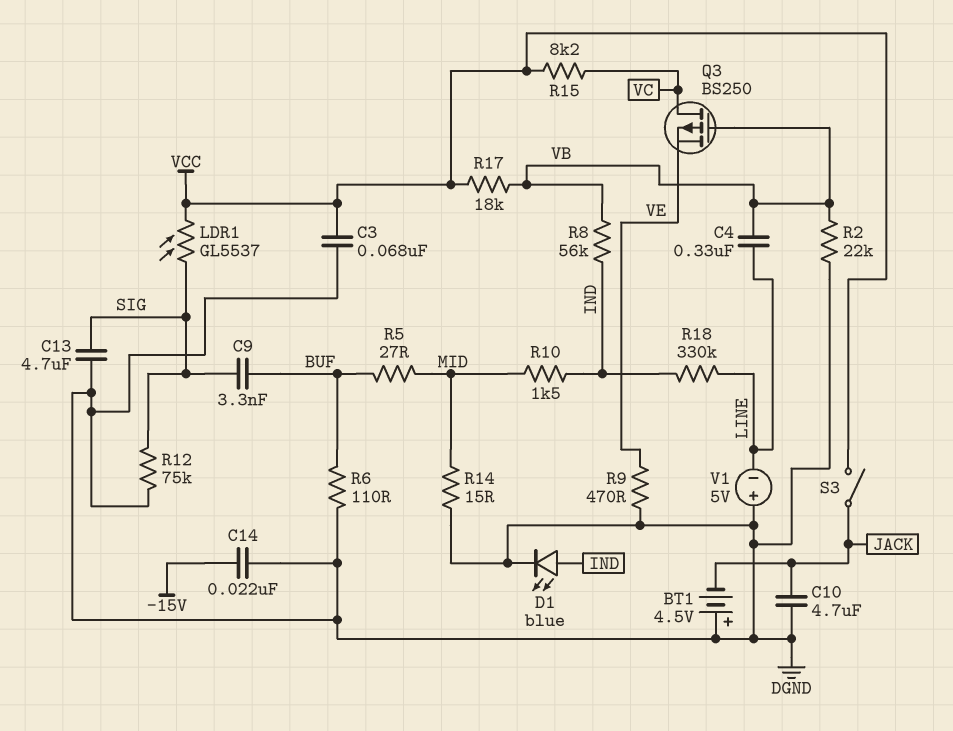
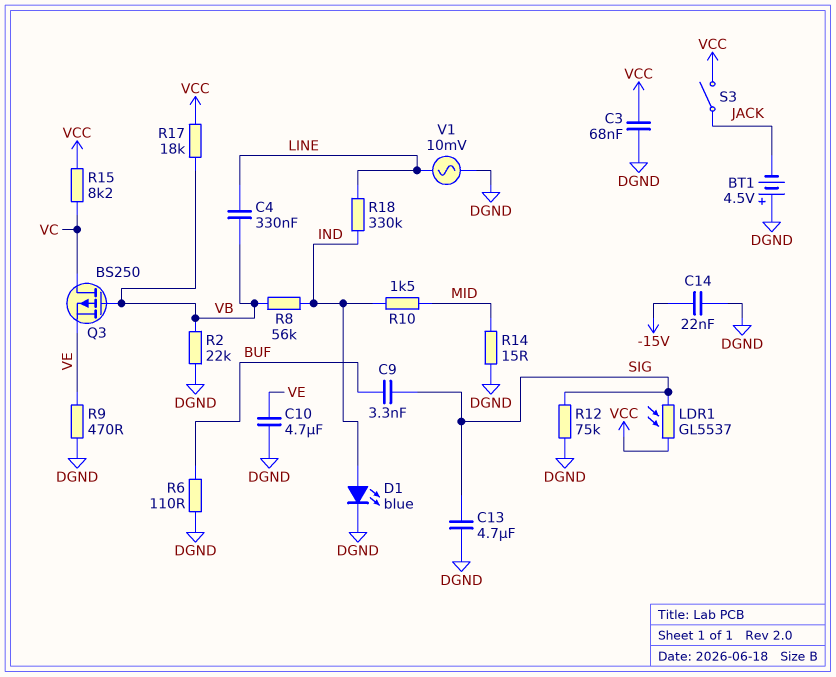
C10: 4.7uF (DGND, JACK) -> 4.7uF (DGND, VE)
R5: 27 (BUF, MID) -> none
V1: 5V (plus DGND, minus LINE) -> AC 10mV (DGND, LINE)

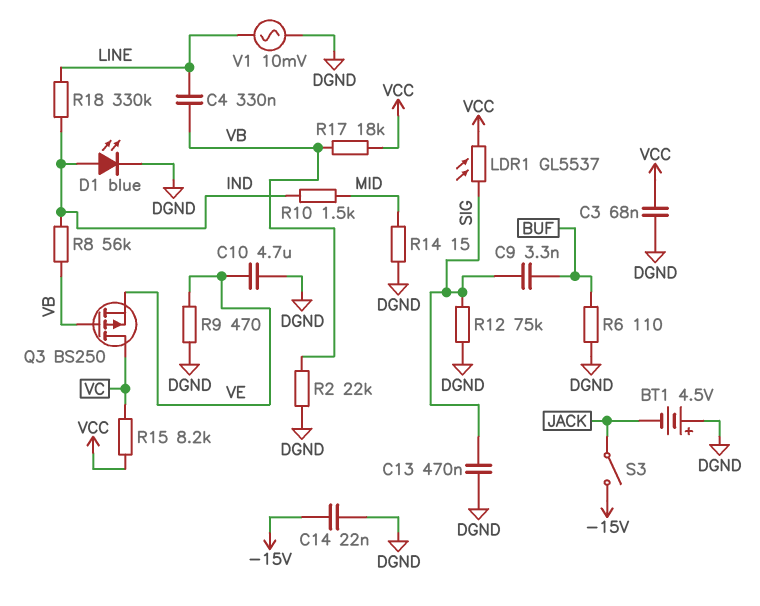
C13: 4.7uF (DGND, SIG) -> 470nF (DGND, SIG)
S3: switch (JACK, VCC) -> switch (-15V, JACK)

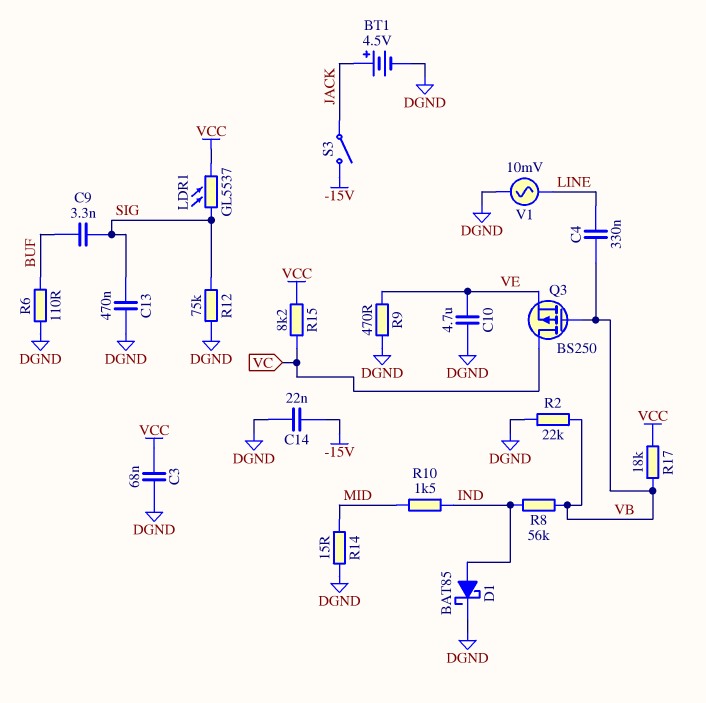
BT1: 4.5V (plus DGND, minus JACK) -> 4.5V (plus JACK, minus DGND)
D1: LED blue (A IND, K DGND) -> schottky BAT85 (A IND, K DGND)
R18: 330k (IND, LINE) -> none

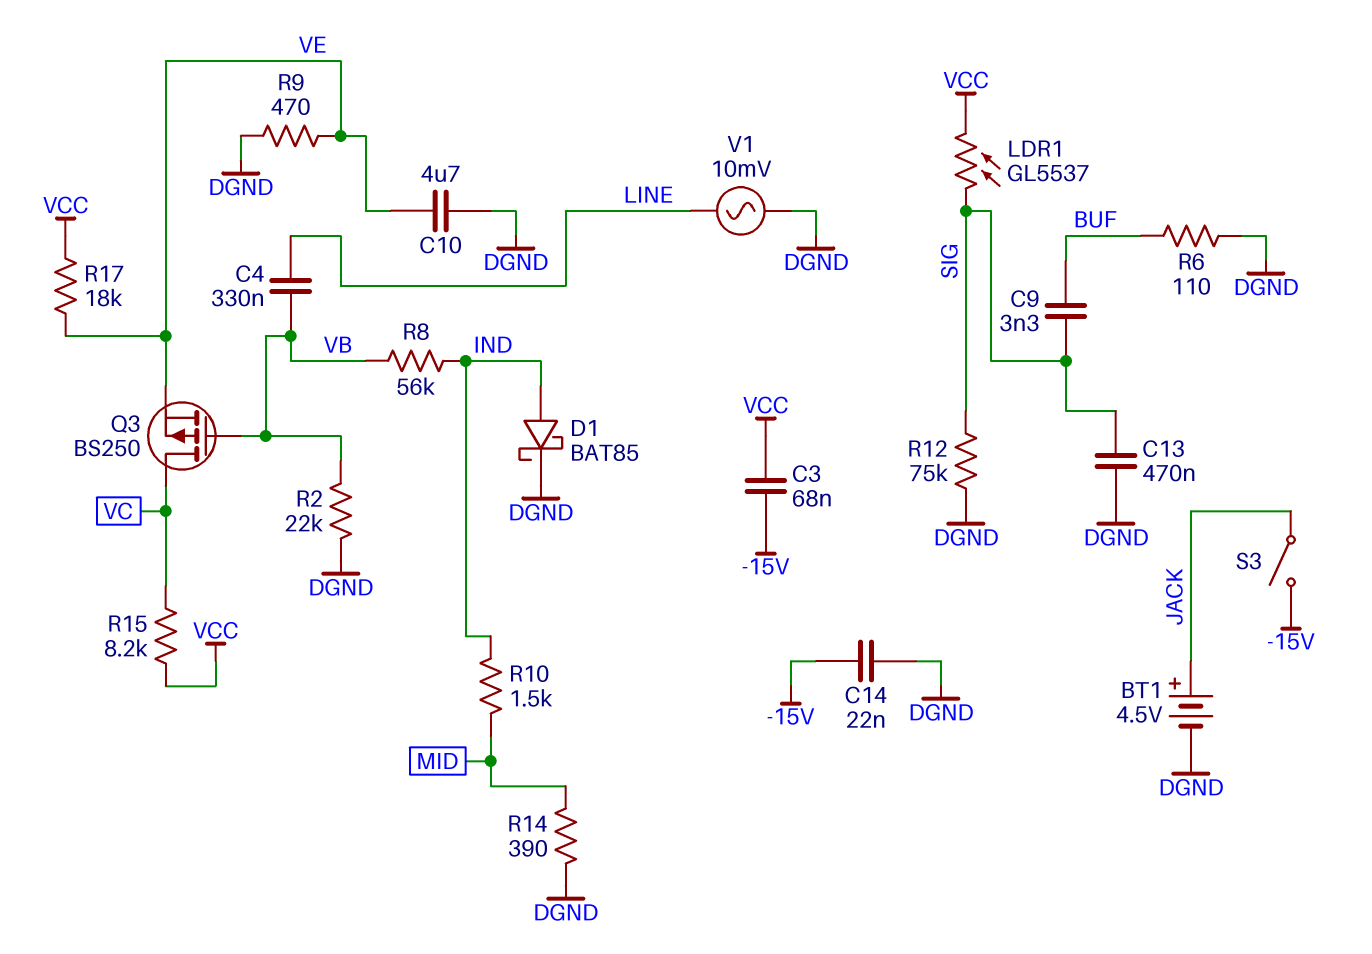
C3: 68nF (DGND, VCC) -> 68nF (-15V, VCC)
R14: 15 (DGND, MID) -> 390 (DGND, MID)
R17: 18k (VB, VCC) -> 18k (VCC, VE)

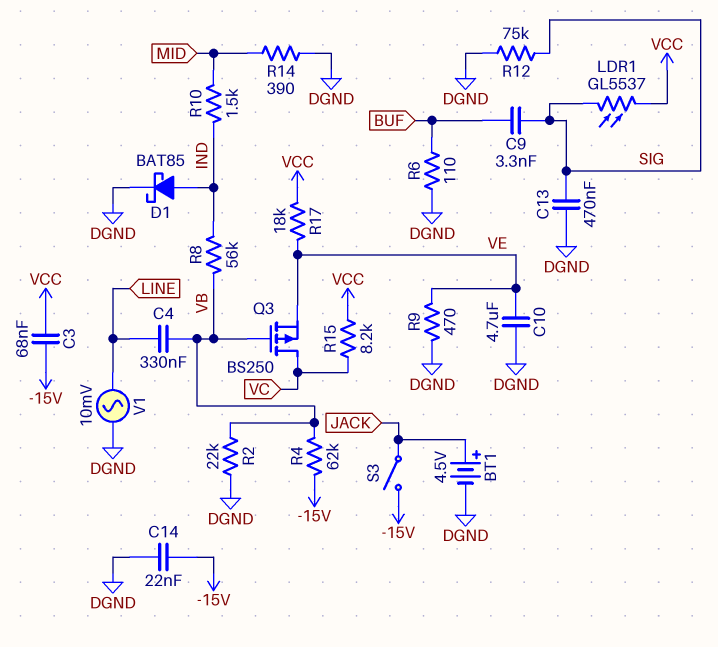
R4: none -> 62k (-15V, VB)

